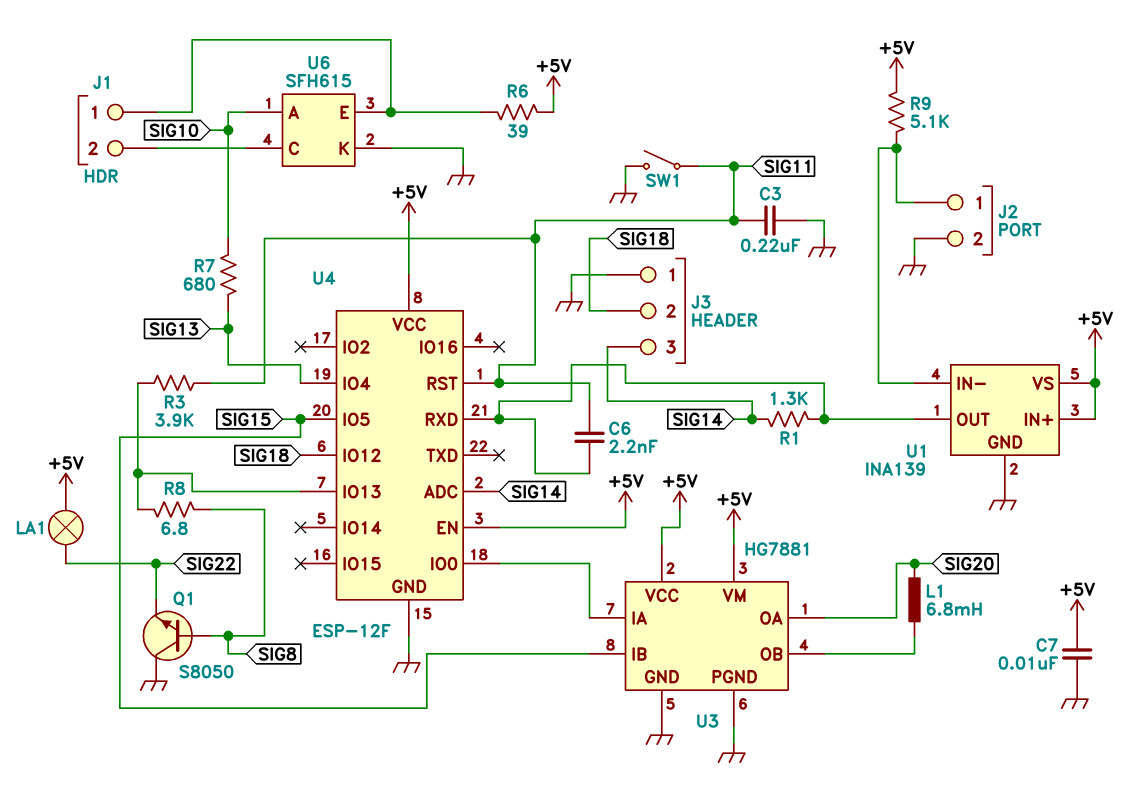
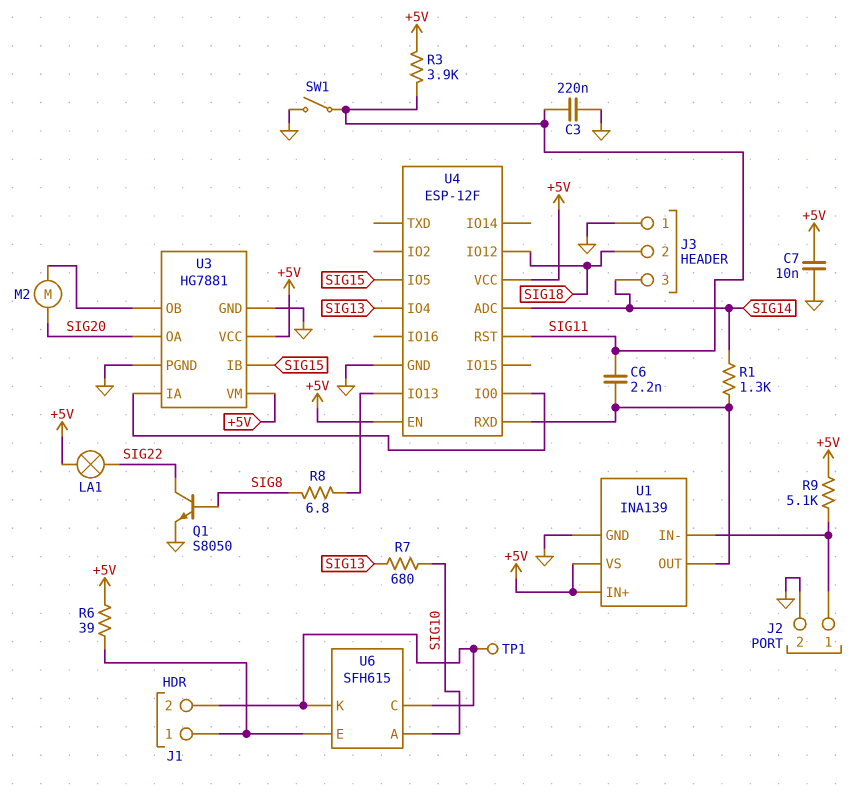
L1: 6.8mH (SIG20, U3/OB) -> none
M2: none -> motor (SIG20, U3/OB)
Q1: NPN S8050 (B SIG8, C GND, E SIG22) -> NPN S8050 (B SIG8, C SIG22, E GND)
R3: 3.9k (SIG11, U4/IO13) -> 3.9k (+5V, SIG11)
TP1: none -> test point (J1/2)
U6 pin K: GND -> J1/2

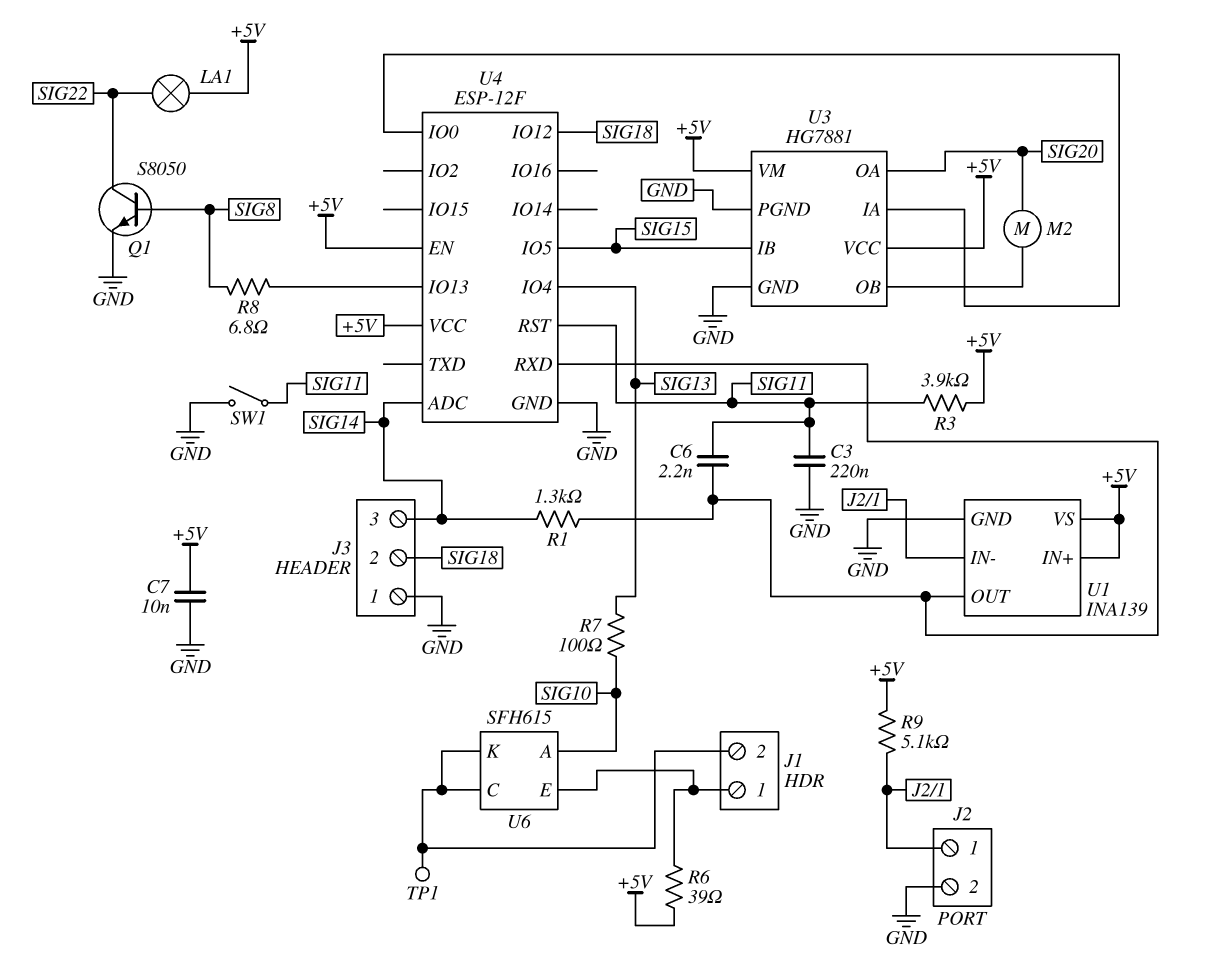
R7: 680 (SIG10, SIG13) -> 100 (SIG10, SIG13)

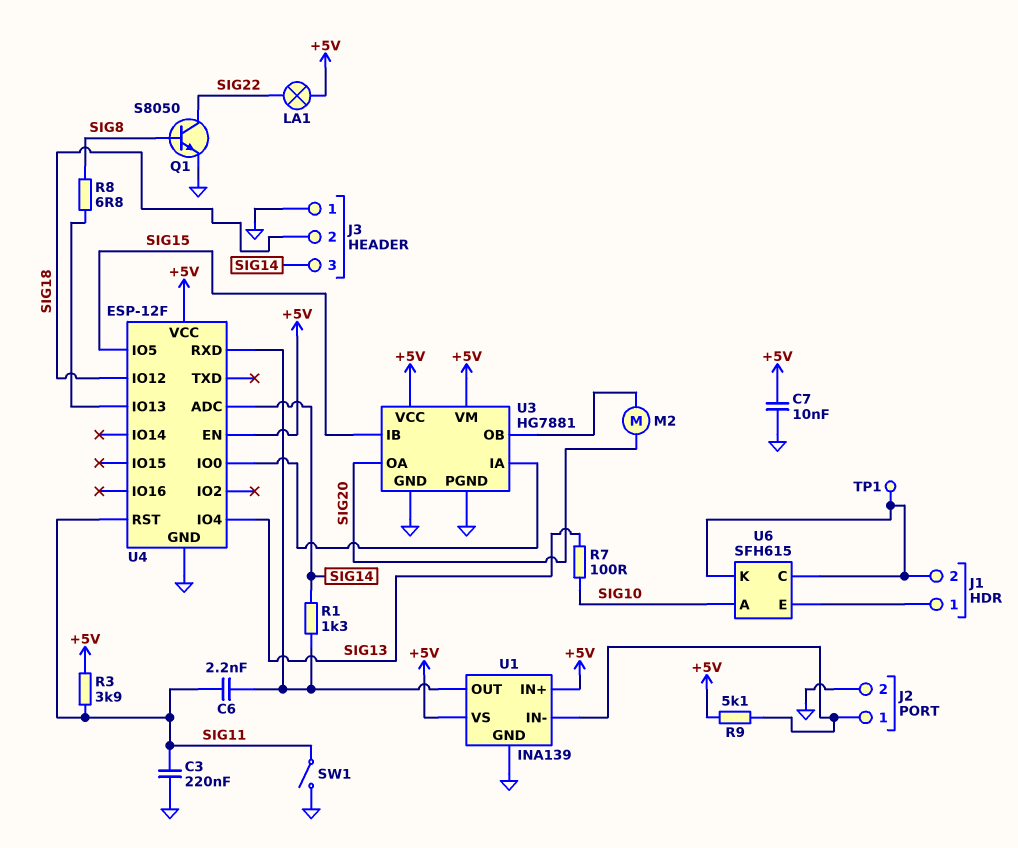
R6: 39 (+5V, J1/1) -> none

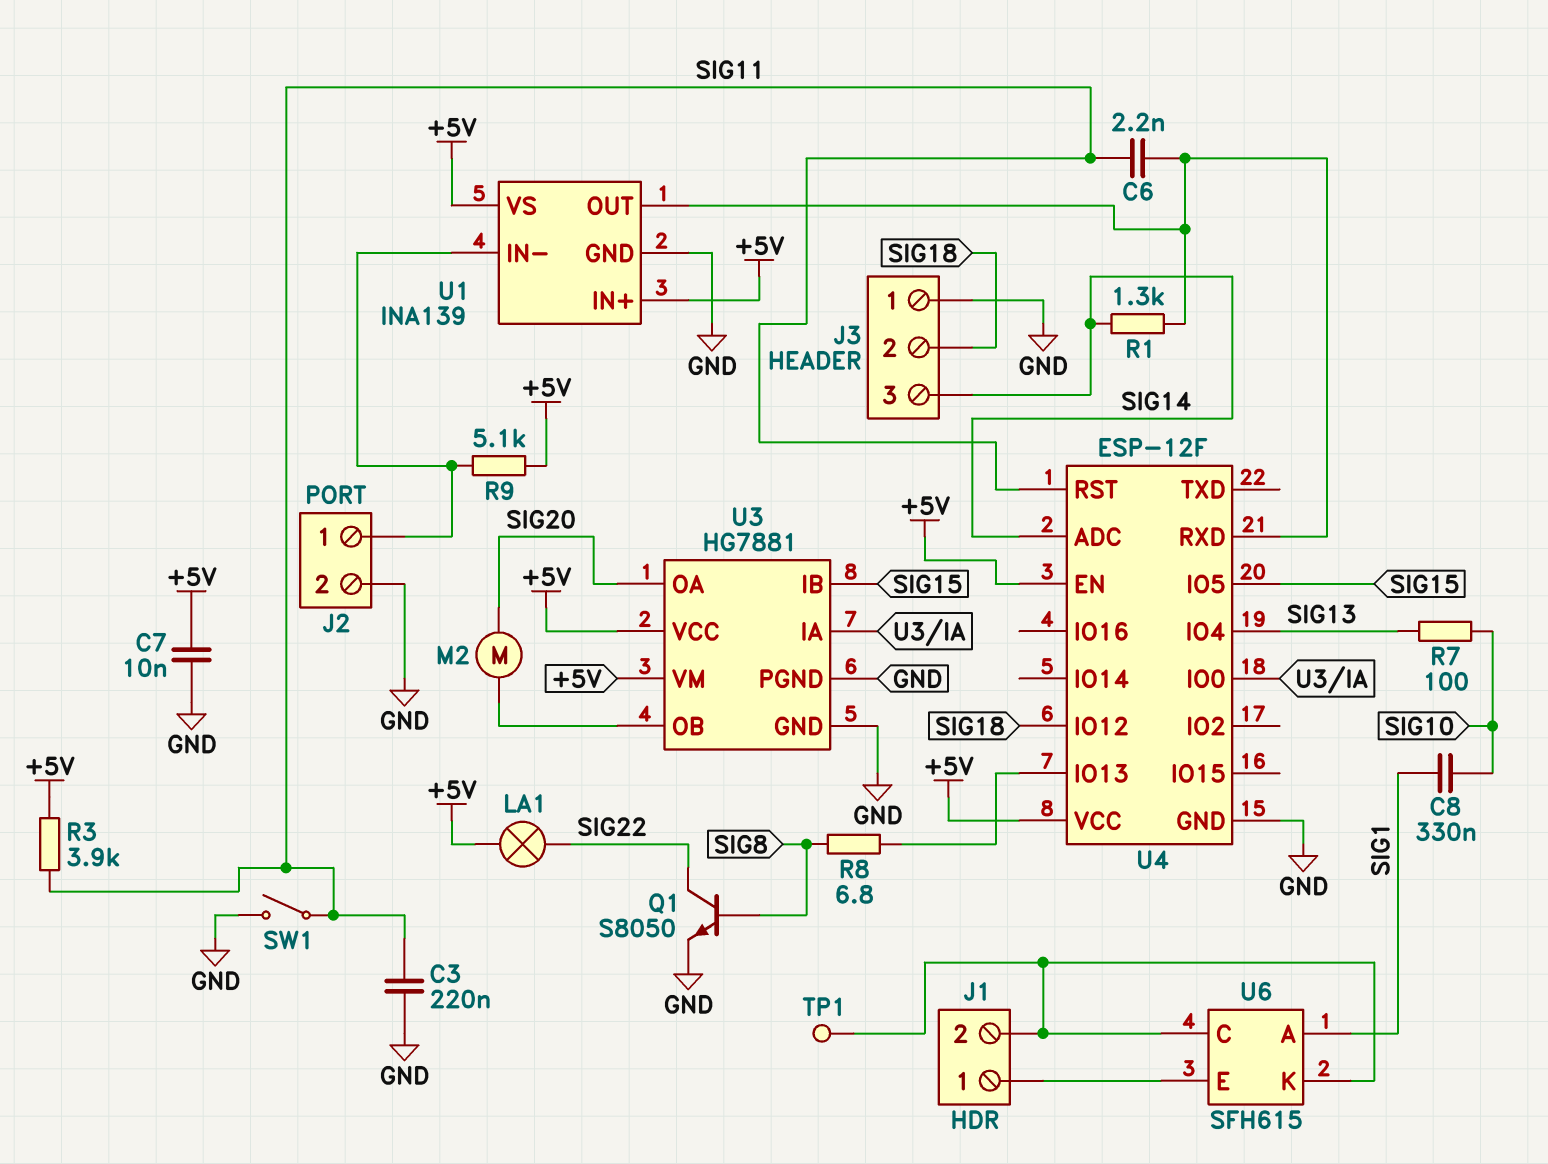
C8: none -> 330nF (SIG1, SIG10)
U6 pin A: SIG10 -> SIG1

